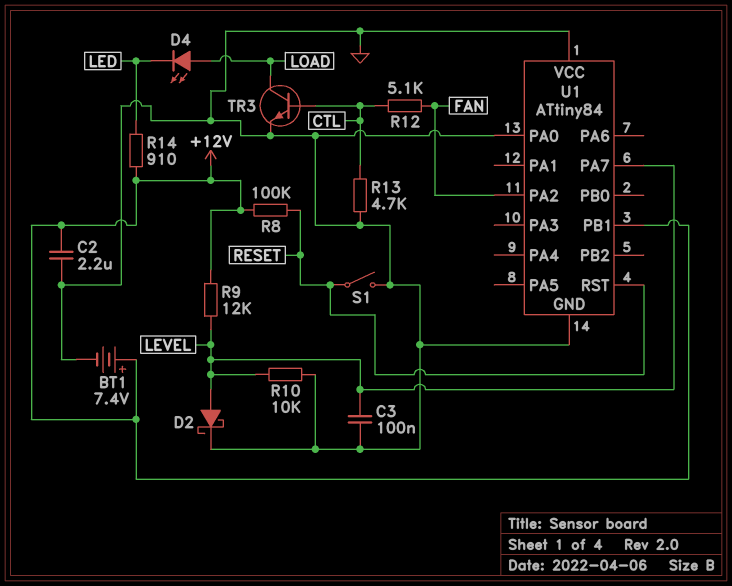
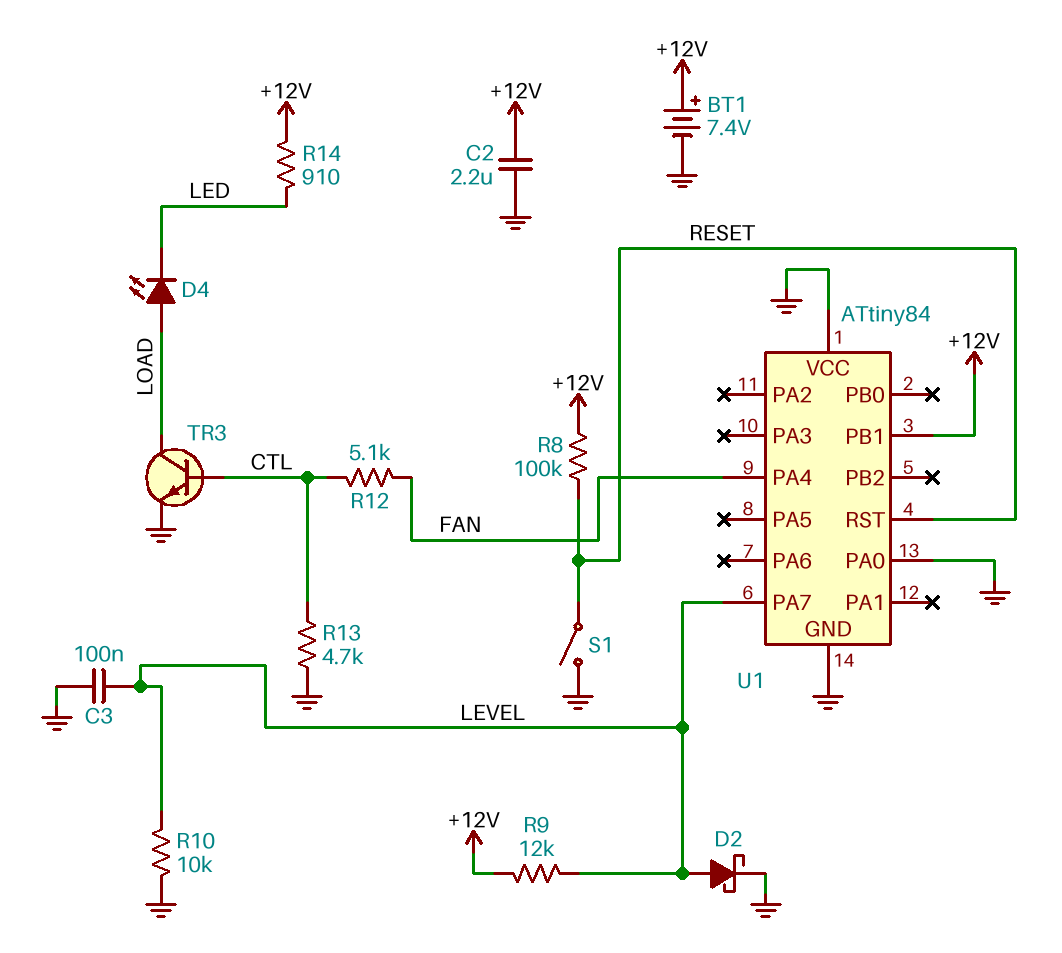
U1 pin PA2: FAN -> none
U1 pin PA4: none -> FAN

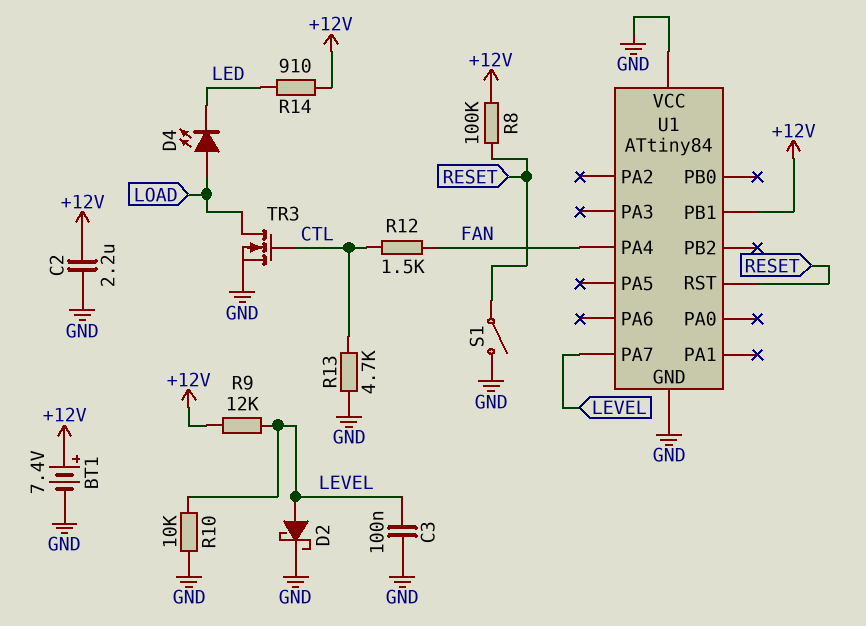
R12: 5.1k (CTL, FAN) -> 1.5k (CTL, FAN)
TR3: NPN (B CTL, C LOAD, E GND) -> NMOS (G CTL, D LOAD, S GND)
U1 pin PA0: GND -> none

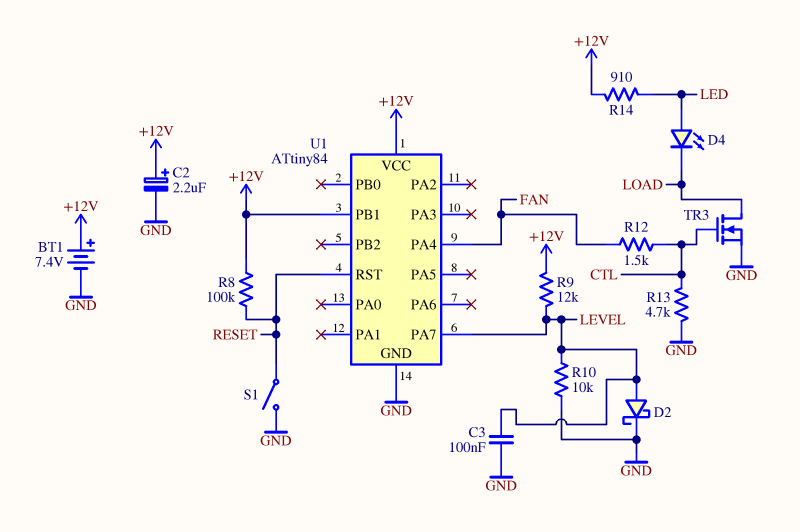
C2: 2.2uF (+12V, GND) -> 2.2uF (plus +12V, minus GND)
D4: LED (A LOAD, K LED) -> LED (A LED, K LOAD)
U1 pin VCC: GND -> +12V

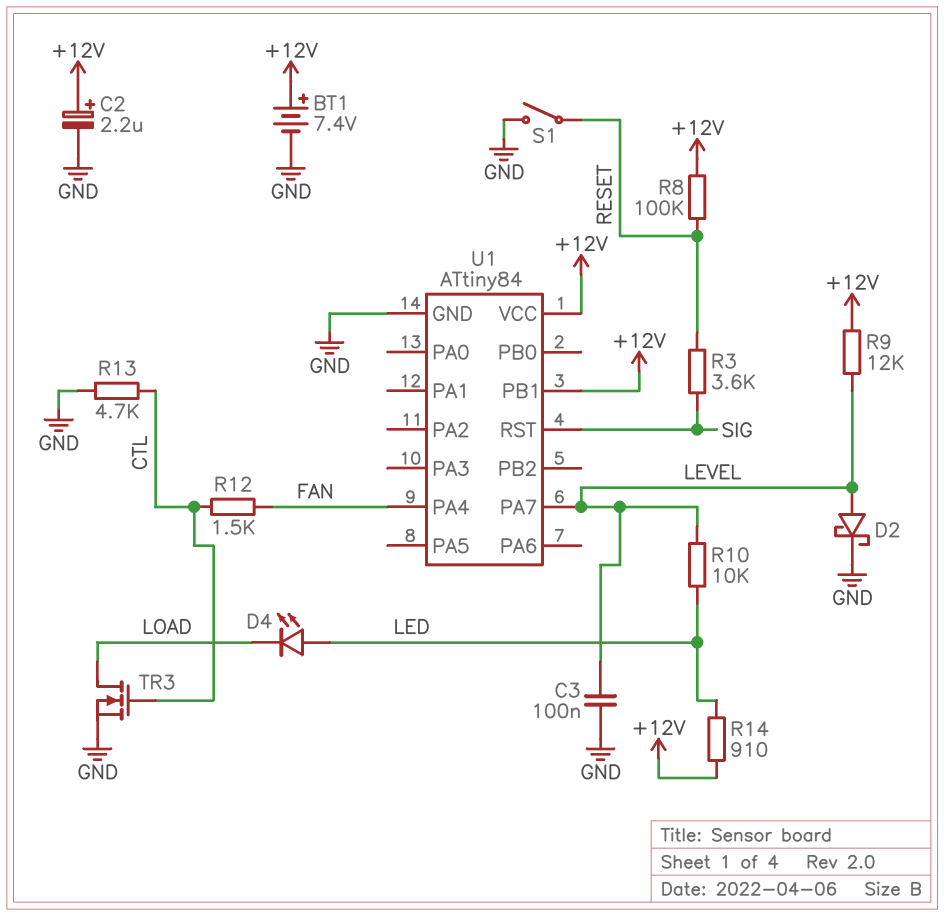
R3: none -> 3.6k (RESET, SIG)
R10: 10k (GND, LEVEL) -> 10k (LED, LEVEL)
U1 pin RST: RESET -> SIG

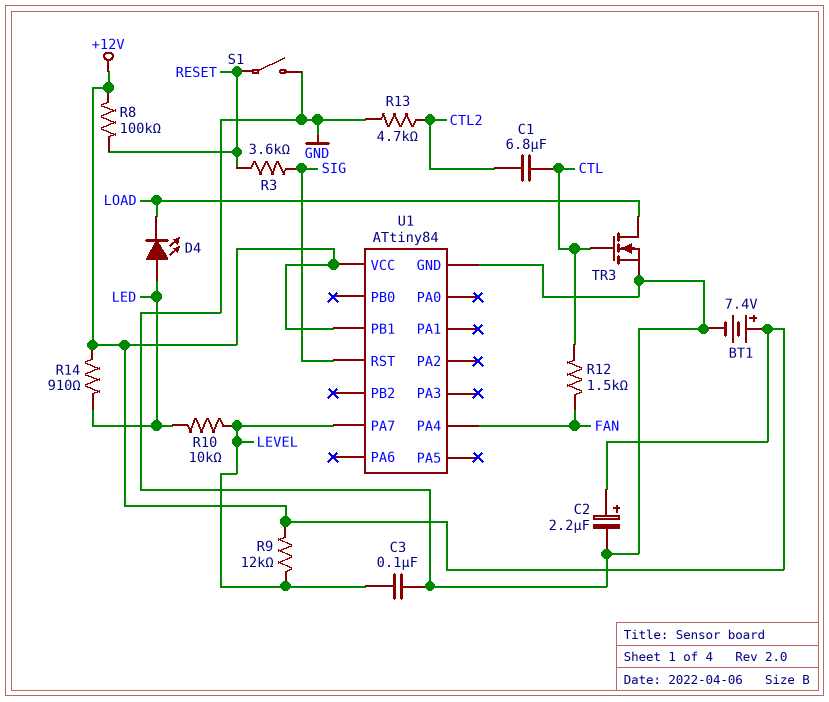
C1: none -> 6.8uF (CTL, CTL2)
D2: schottky (A LEVEL, K GND) -> none
R13: 4.7k (CTL, GND) -> 4.7k (CTL2, GND)

